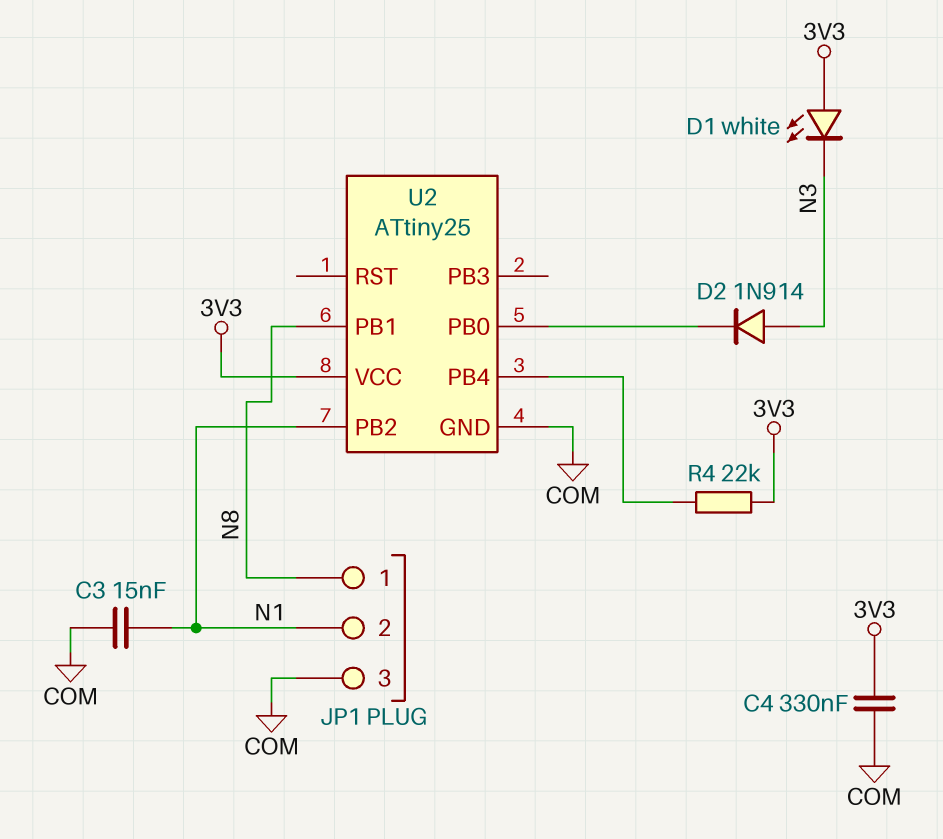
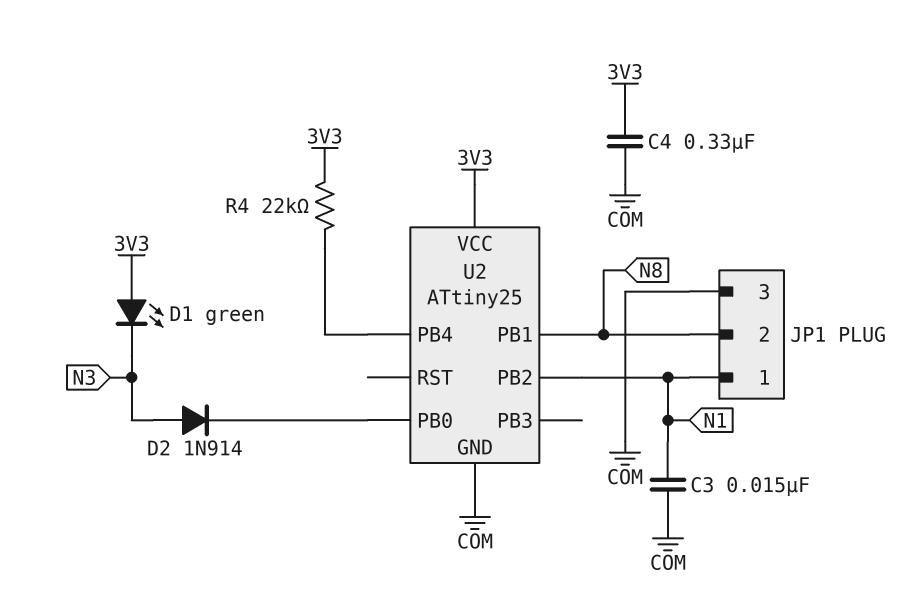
D1: LED white (A 3V3, K N3) -> LED green (A 3V3, K N3)
JP1 pin 1: N8 -> N1
JP1 pin 2: N1 -> N8

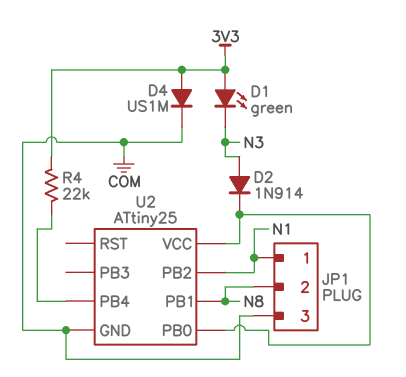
C3: 15nF (COM, N1) -> none
C4: 330nF (3V3, COM) -> none
D4: none -> diode US1M (A 3V3, K COM)
U2 pin VCC: 3V3 -> U2/PB0

